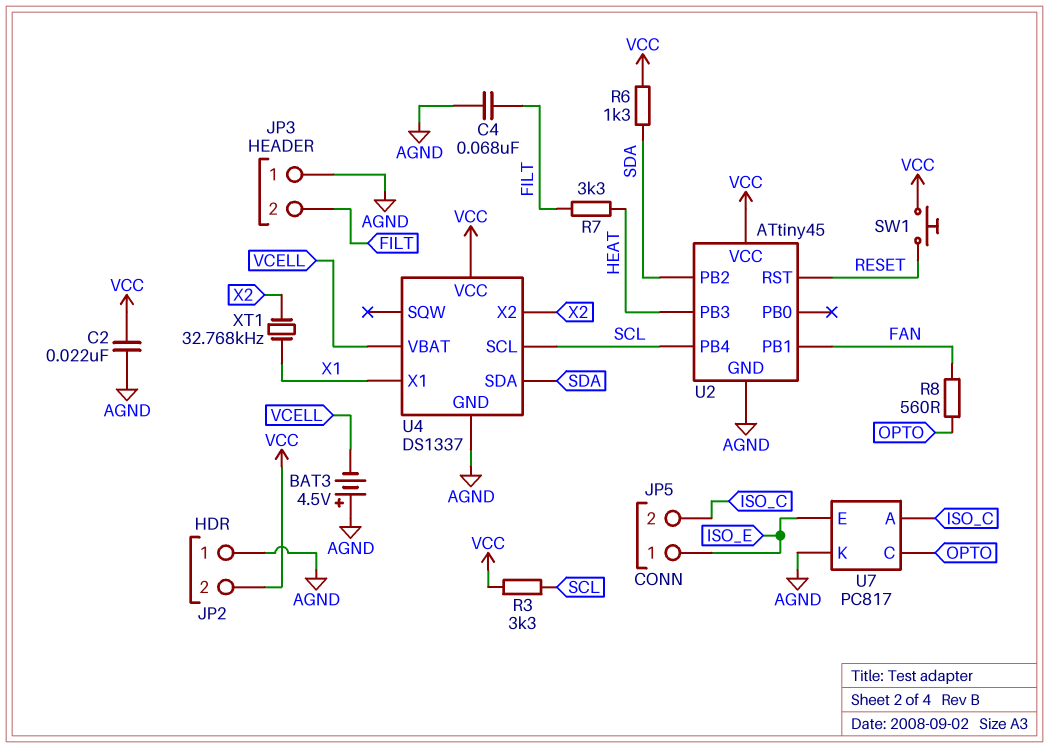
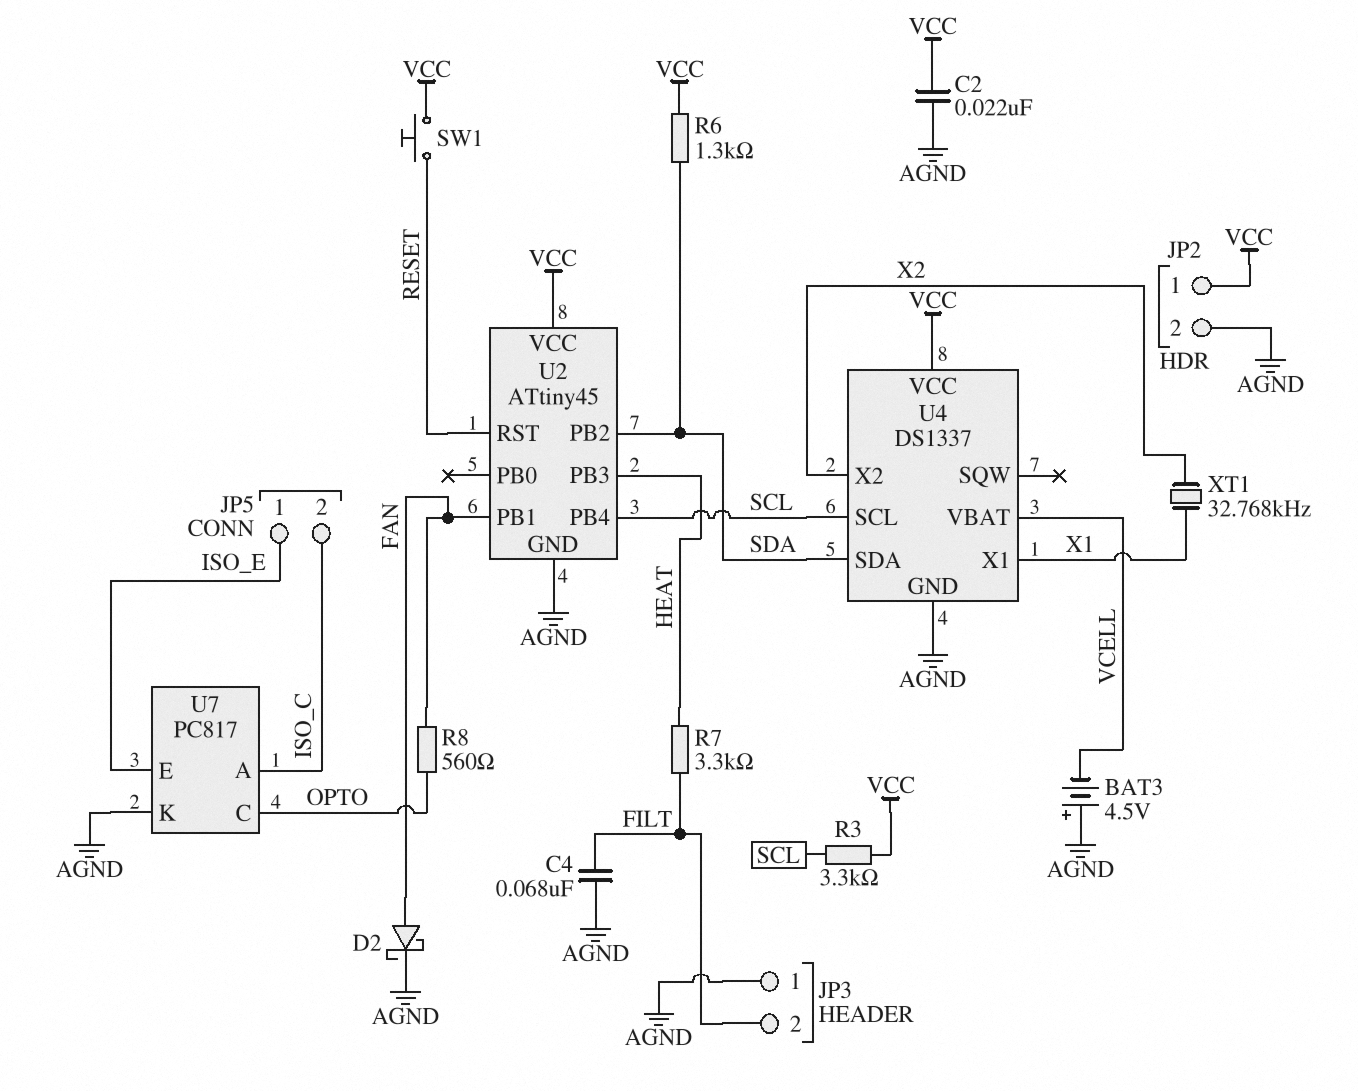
D2: none -> schottky (A FAN, K AGND)
JP2 pin 1: AGND -> VCC
JP2 pin 2: VCC -> AGND

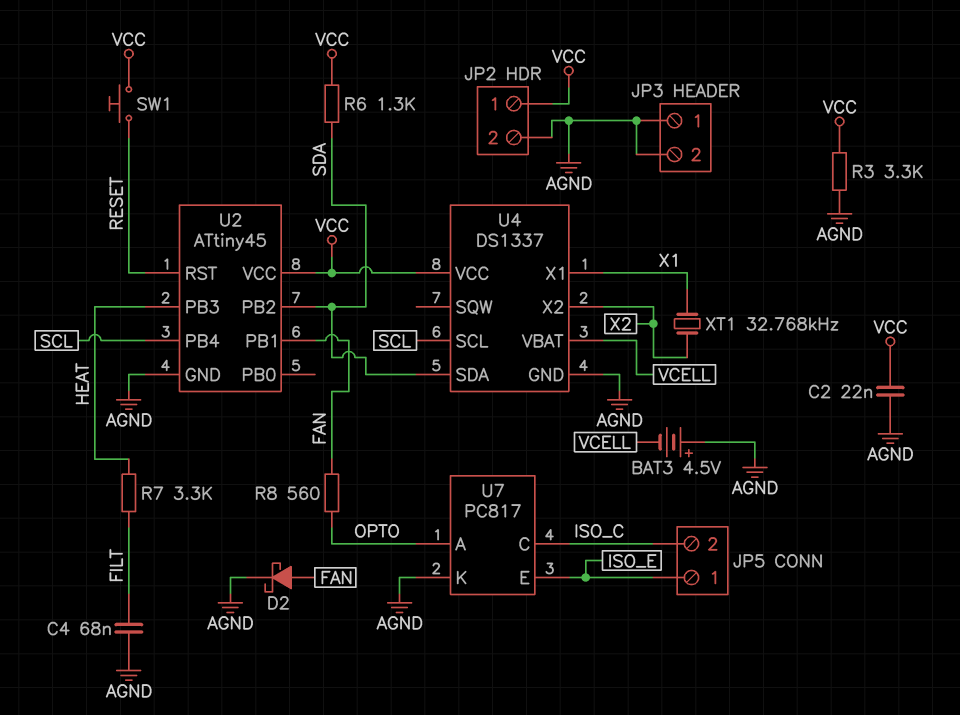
JP3 pin 2: FILT -> AGND
R3: 3.3k (SCL, VCC) -> 3.3k (AGND, VCC)
U7 pin A: ISO_C -> OPTO
U7 pin C: OPTO -> ISO_C

